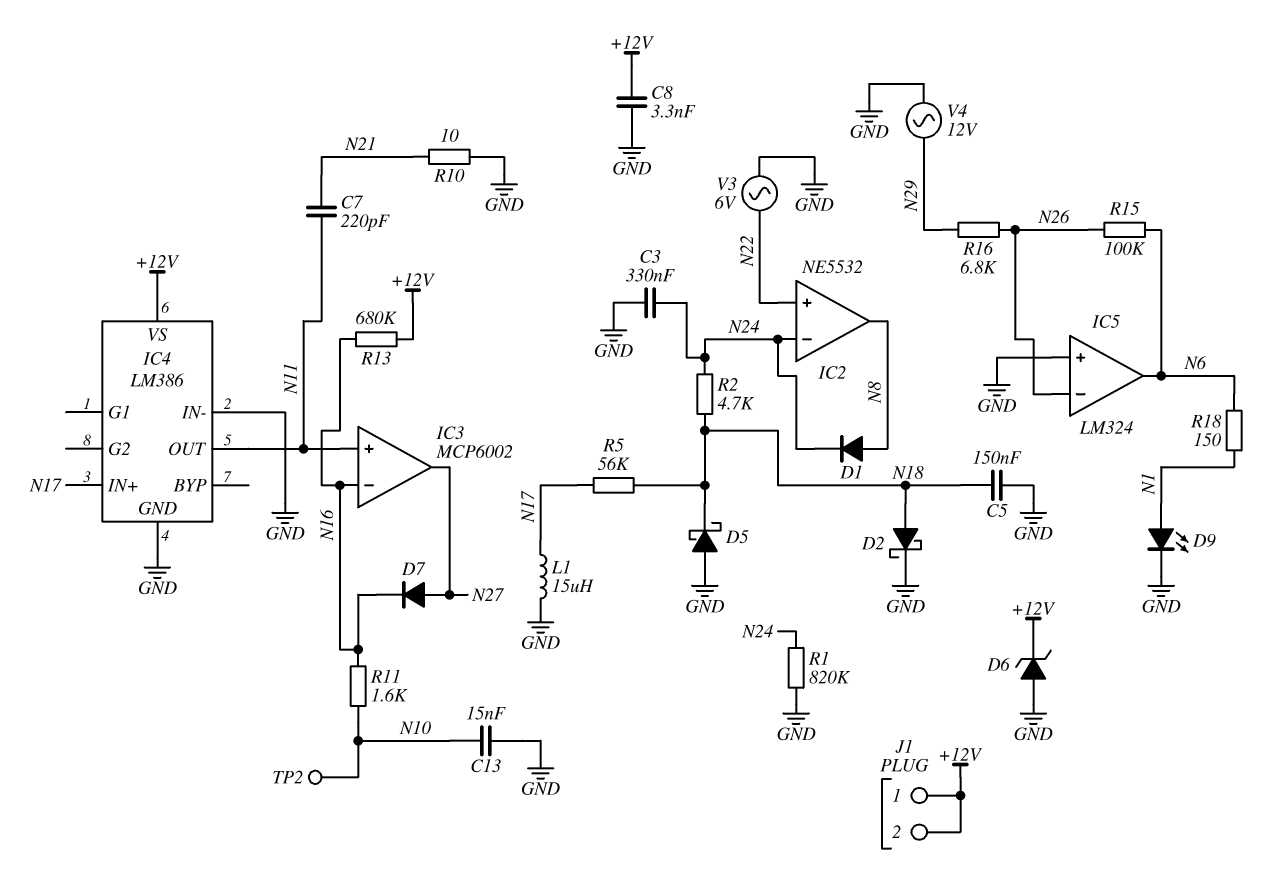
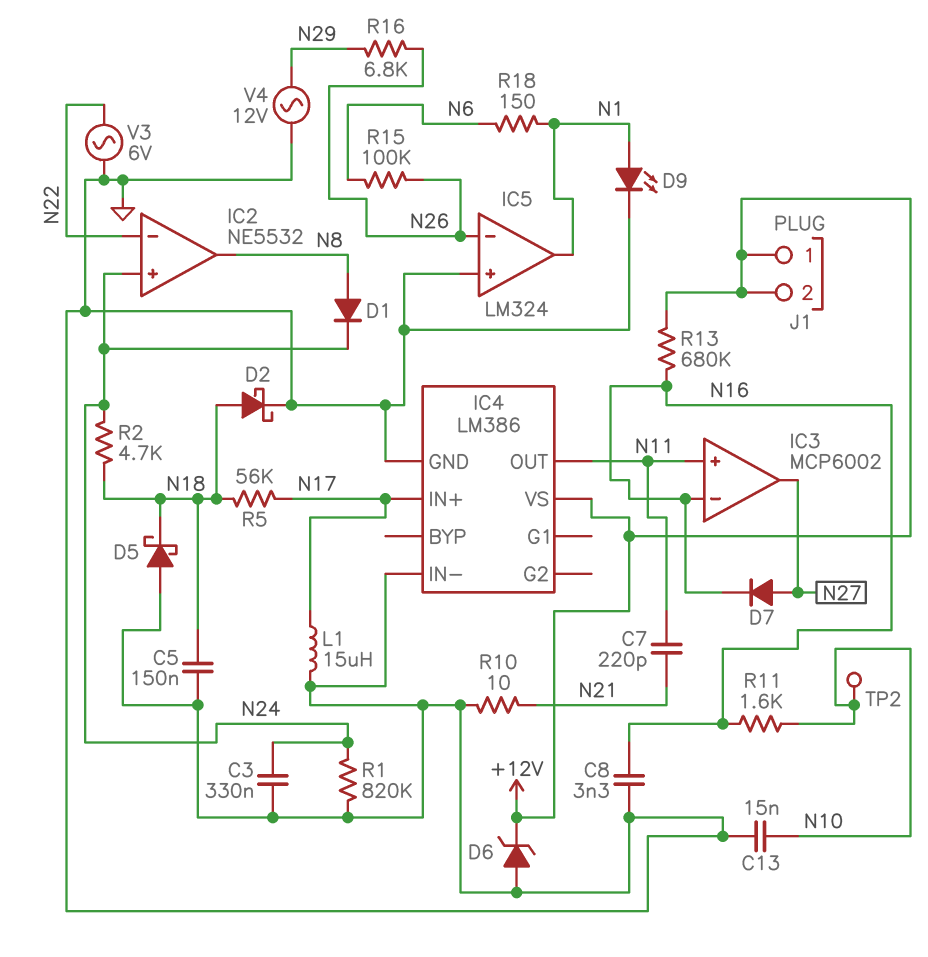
C8: 3.3nF (+12V, GND) -> 3.3nF (GND, N16)
IC2 pin in+: N22 -> N24
IC2 pin in-: N24 -> N22
IC5 pin out: N6 -> N1

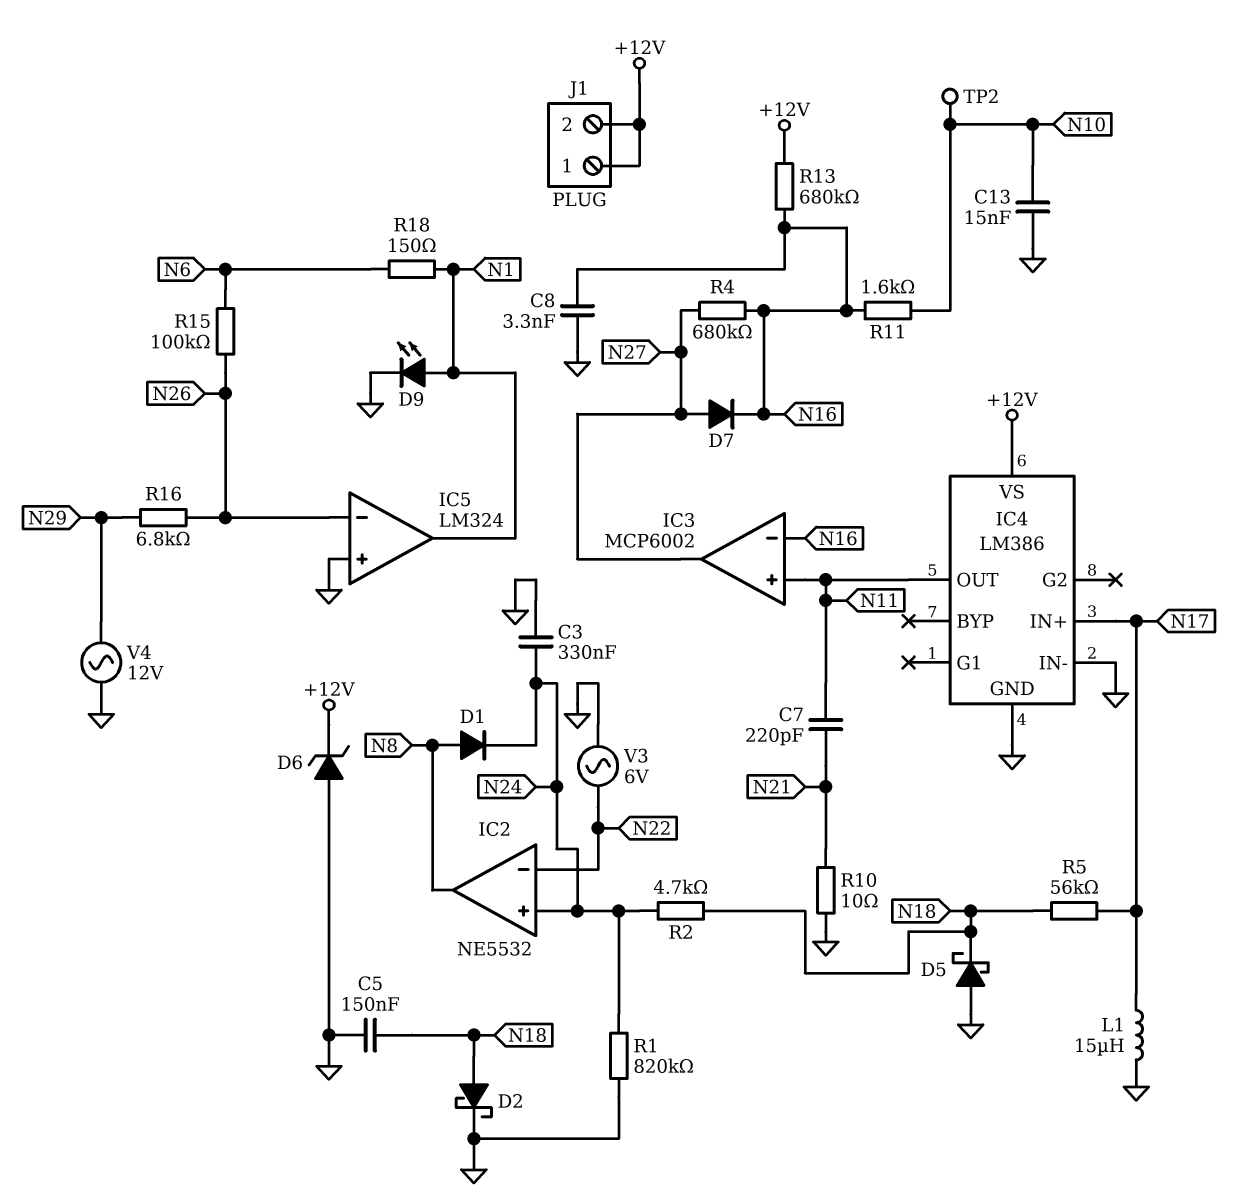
R4: none -> 680k (N16, N27)

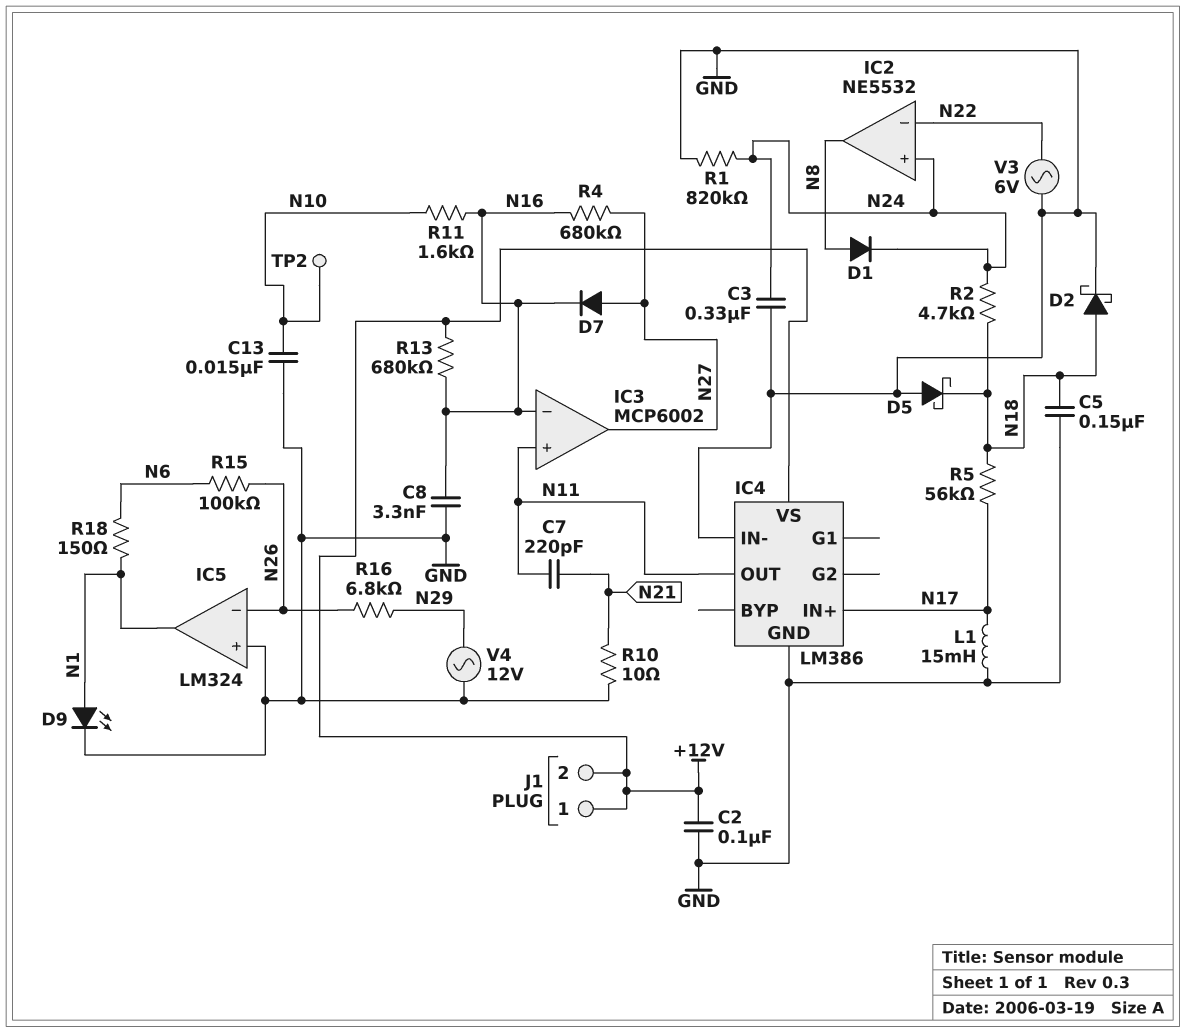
C2: none -> 100nF (+12V, GND)
D6: zener (A GND, K +12V) -> none
L1: 15uH (GND, N17) -> 15mH (GND, N17)

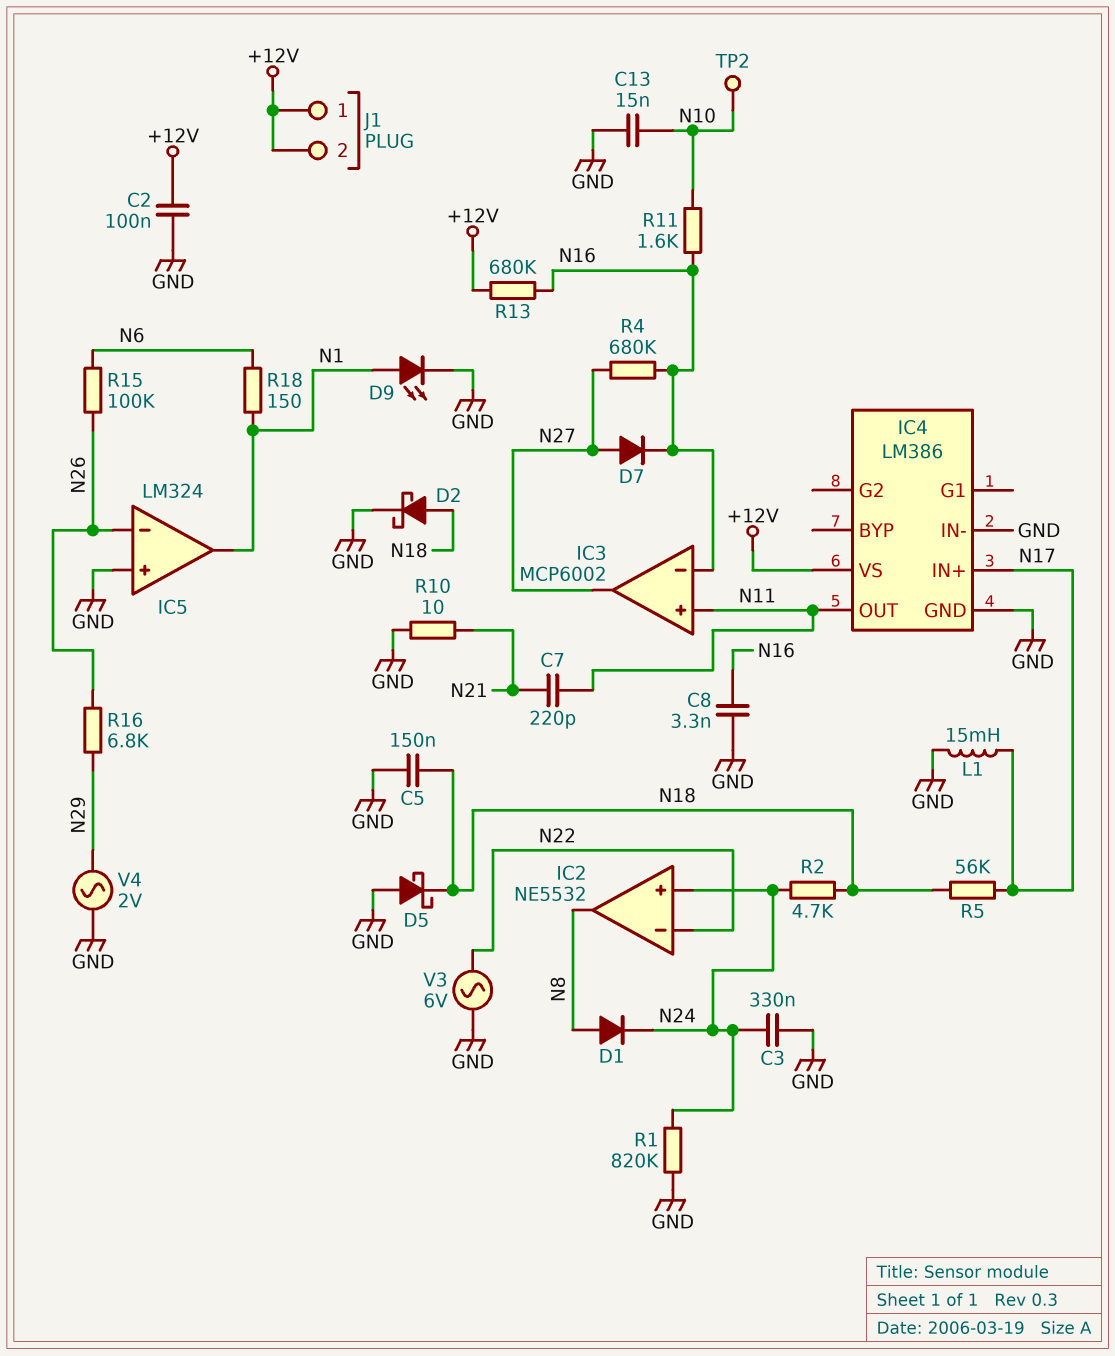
V4: AC 12V (GND, N29) -> AC 2V (GND, N29)

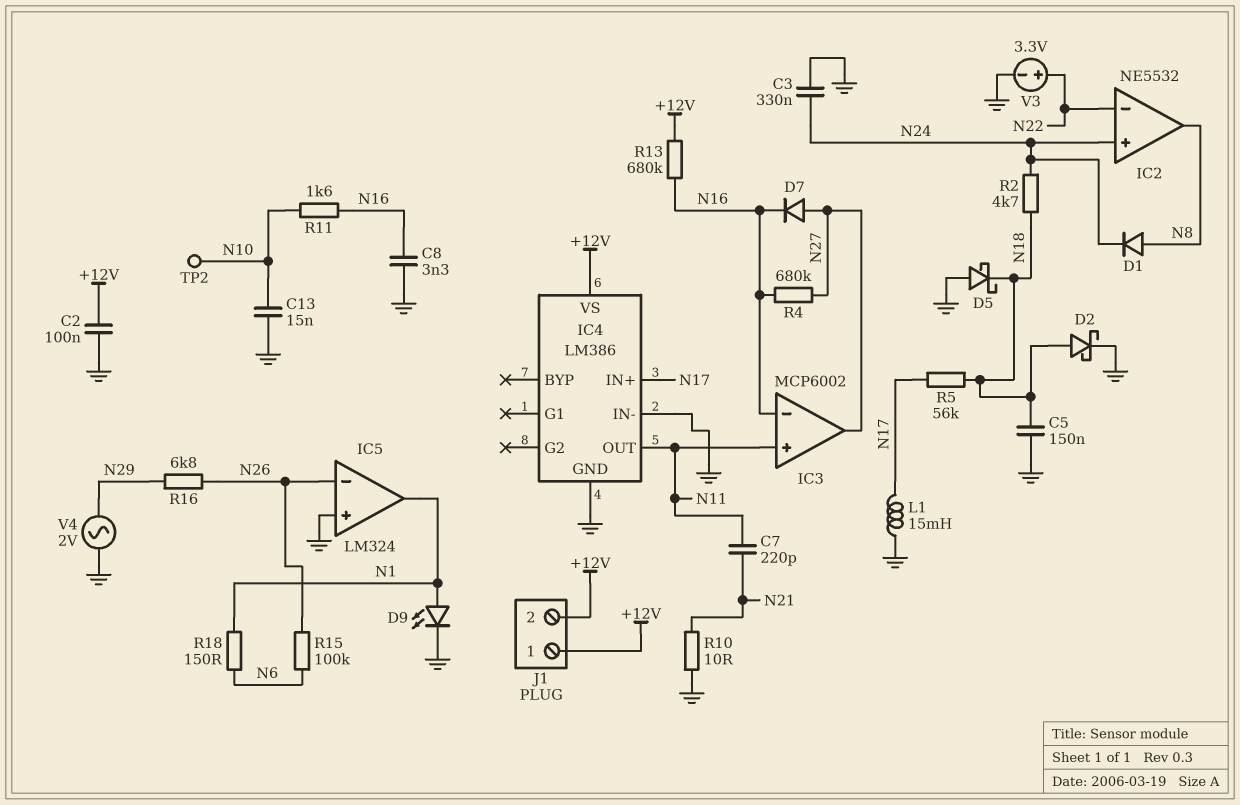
R1: 820k (GND, N24) -> none
V3: AC 6V (GND, N22) -> 3.3V (plus N22, minus GND)

